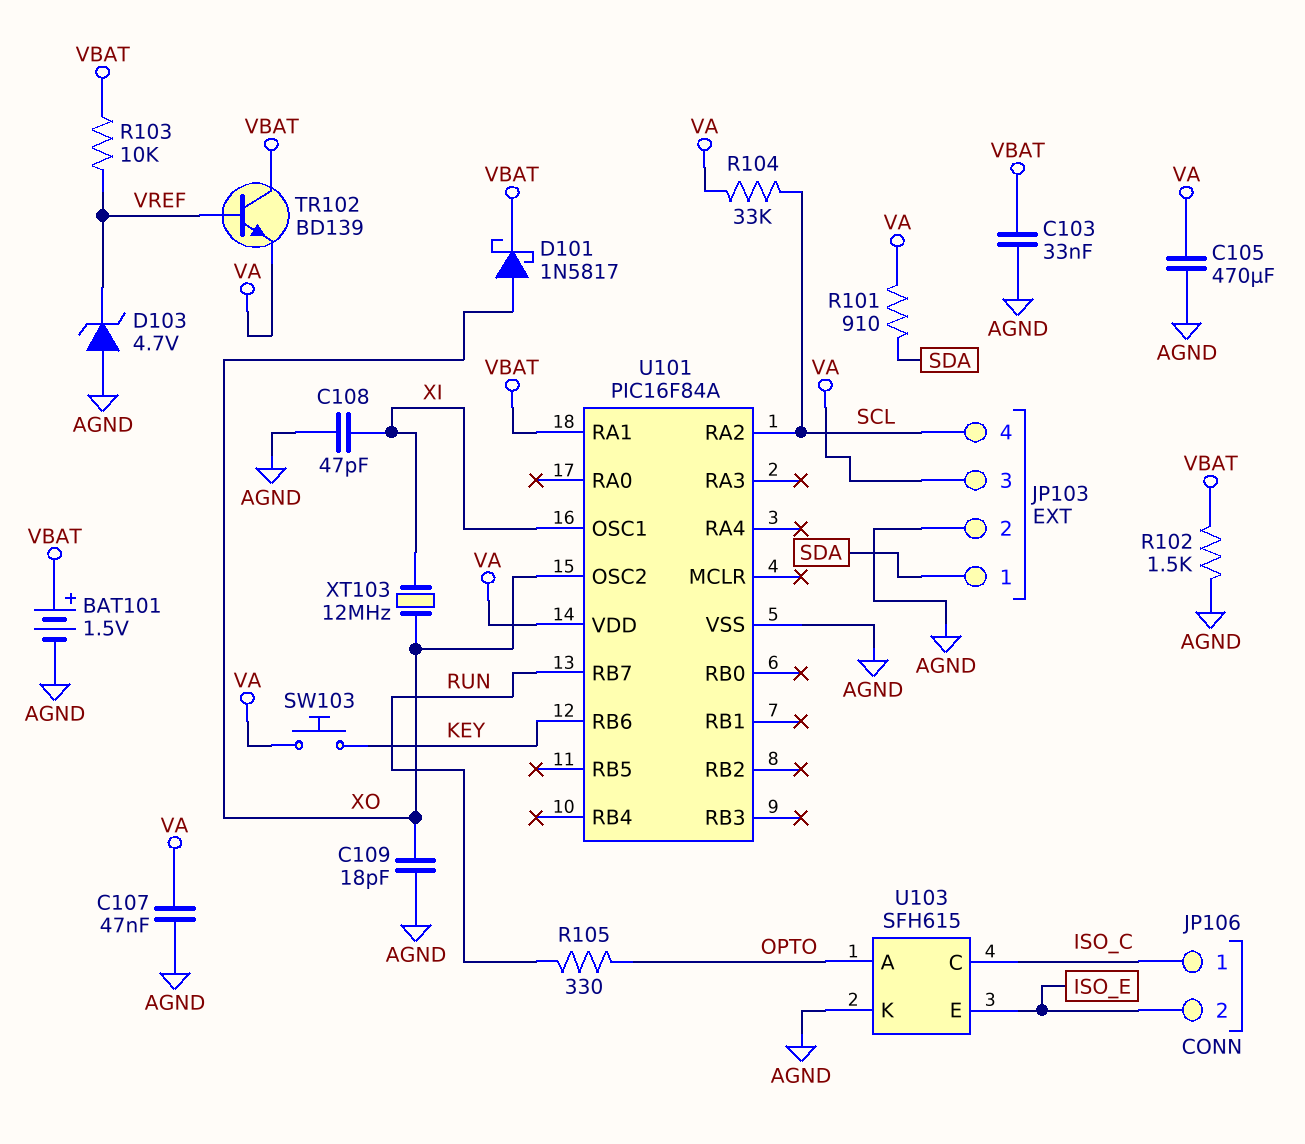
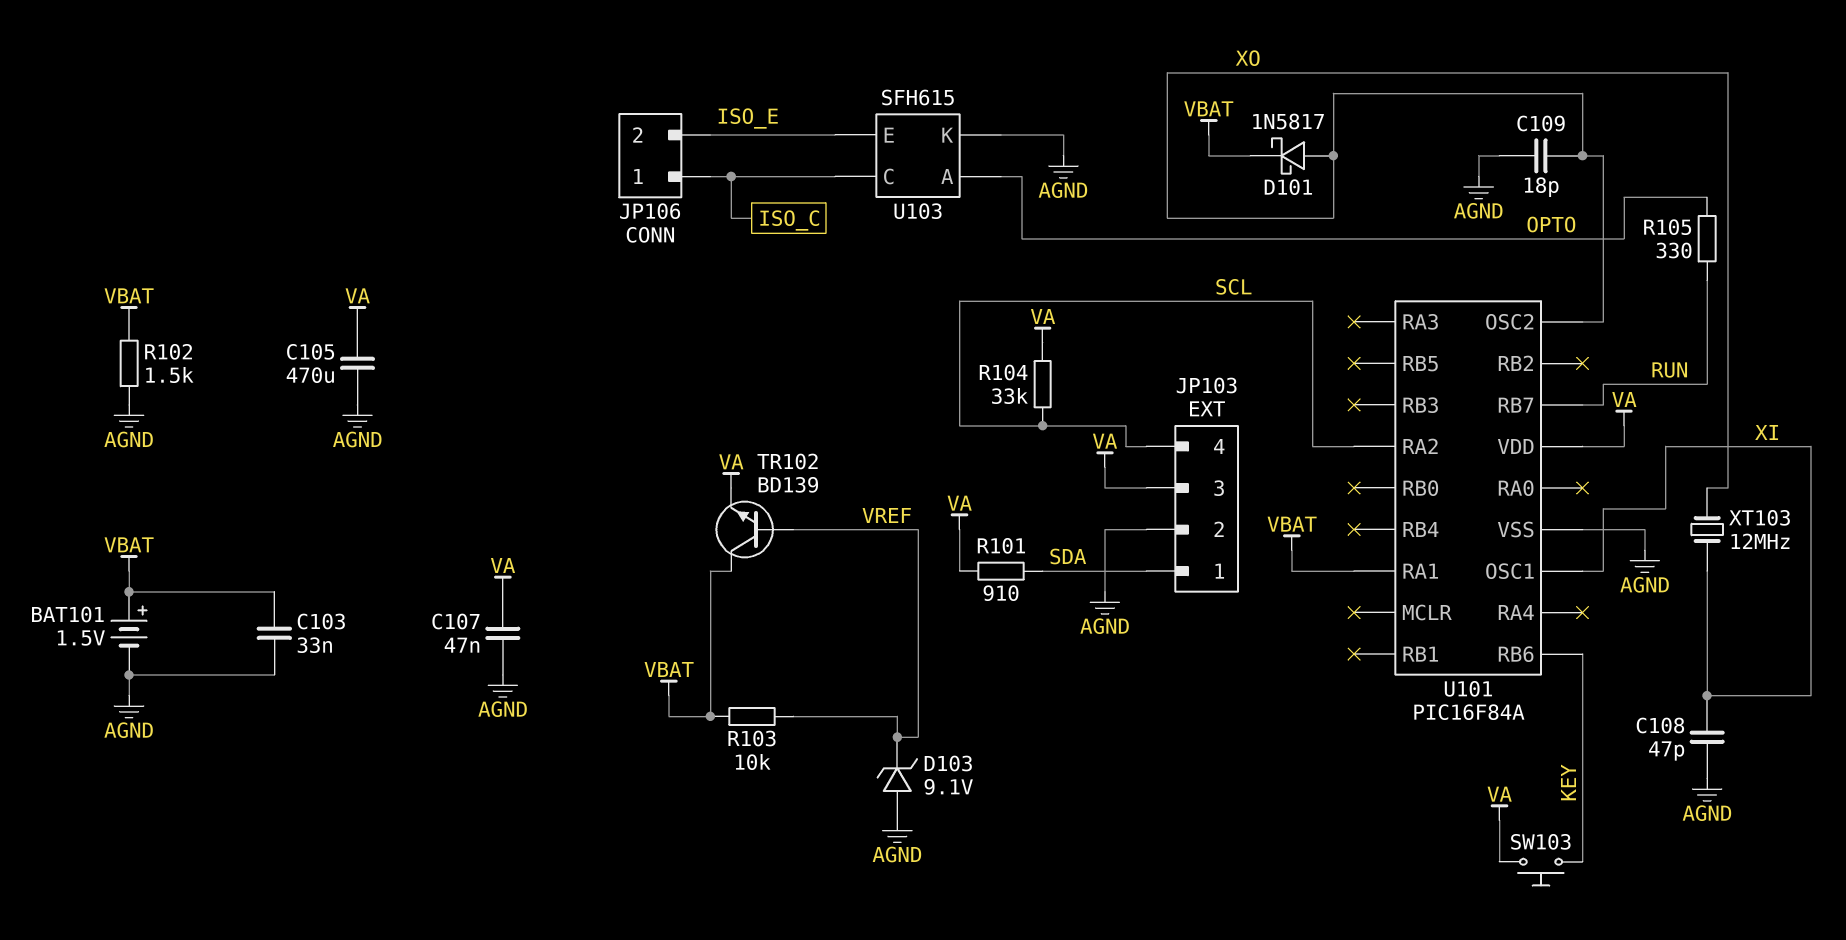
D103: zener 4.7V (A AGND, K VREF) -> zener 9.1V (A AGND, K VREF)

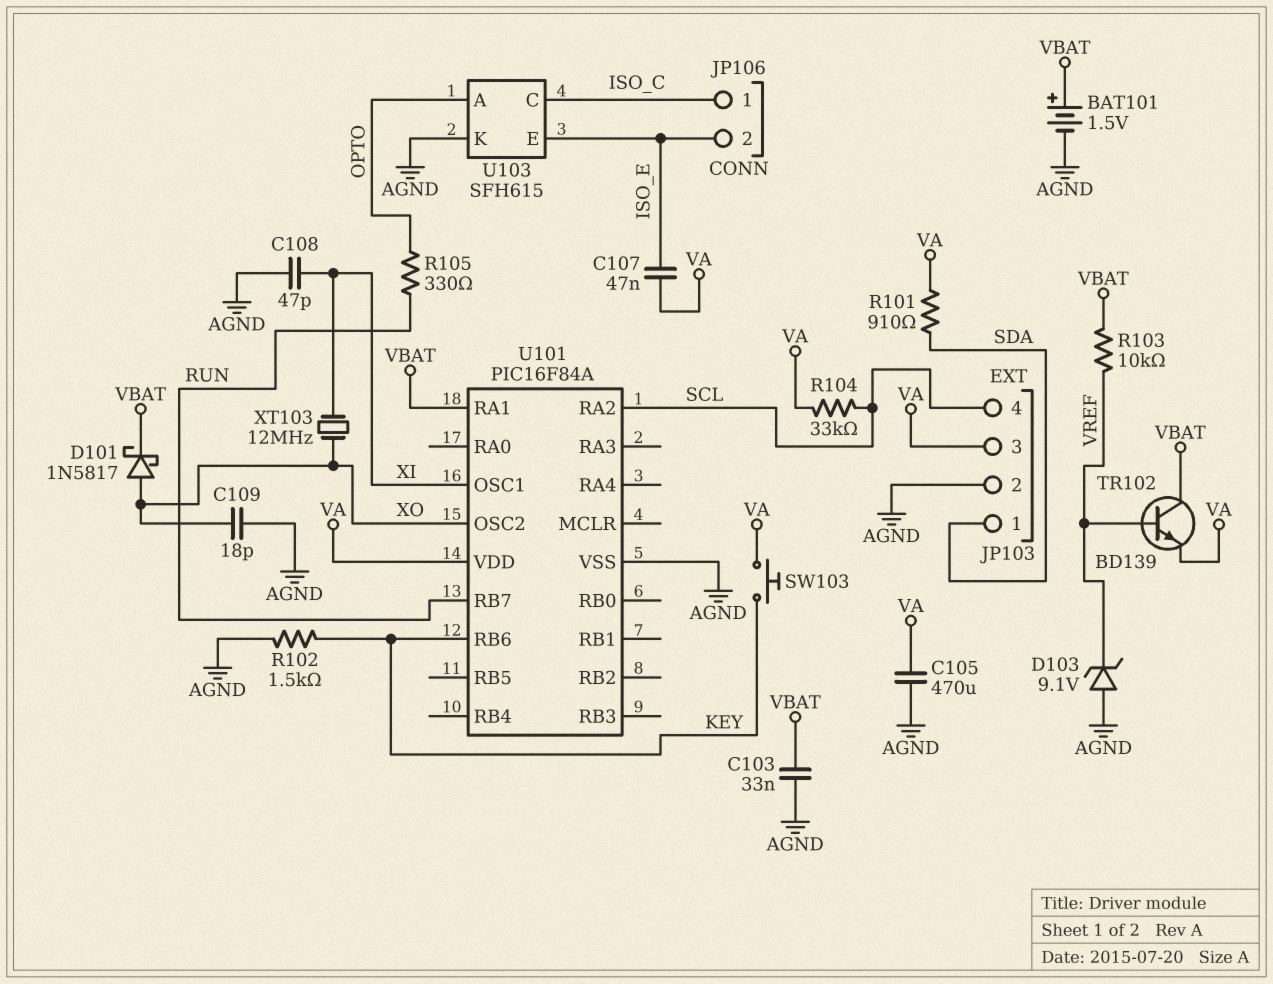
C107: 47nF (AGND, VA) -> 47nF (ISO_E, VA)
R102: 1.5k (AGND, VBAT) -> 1.5k (AGND, KEY)

